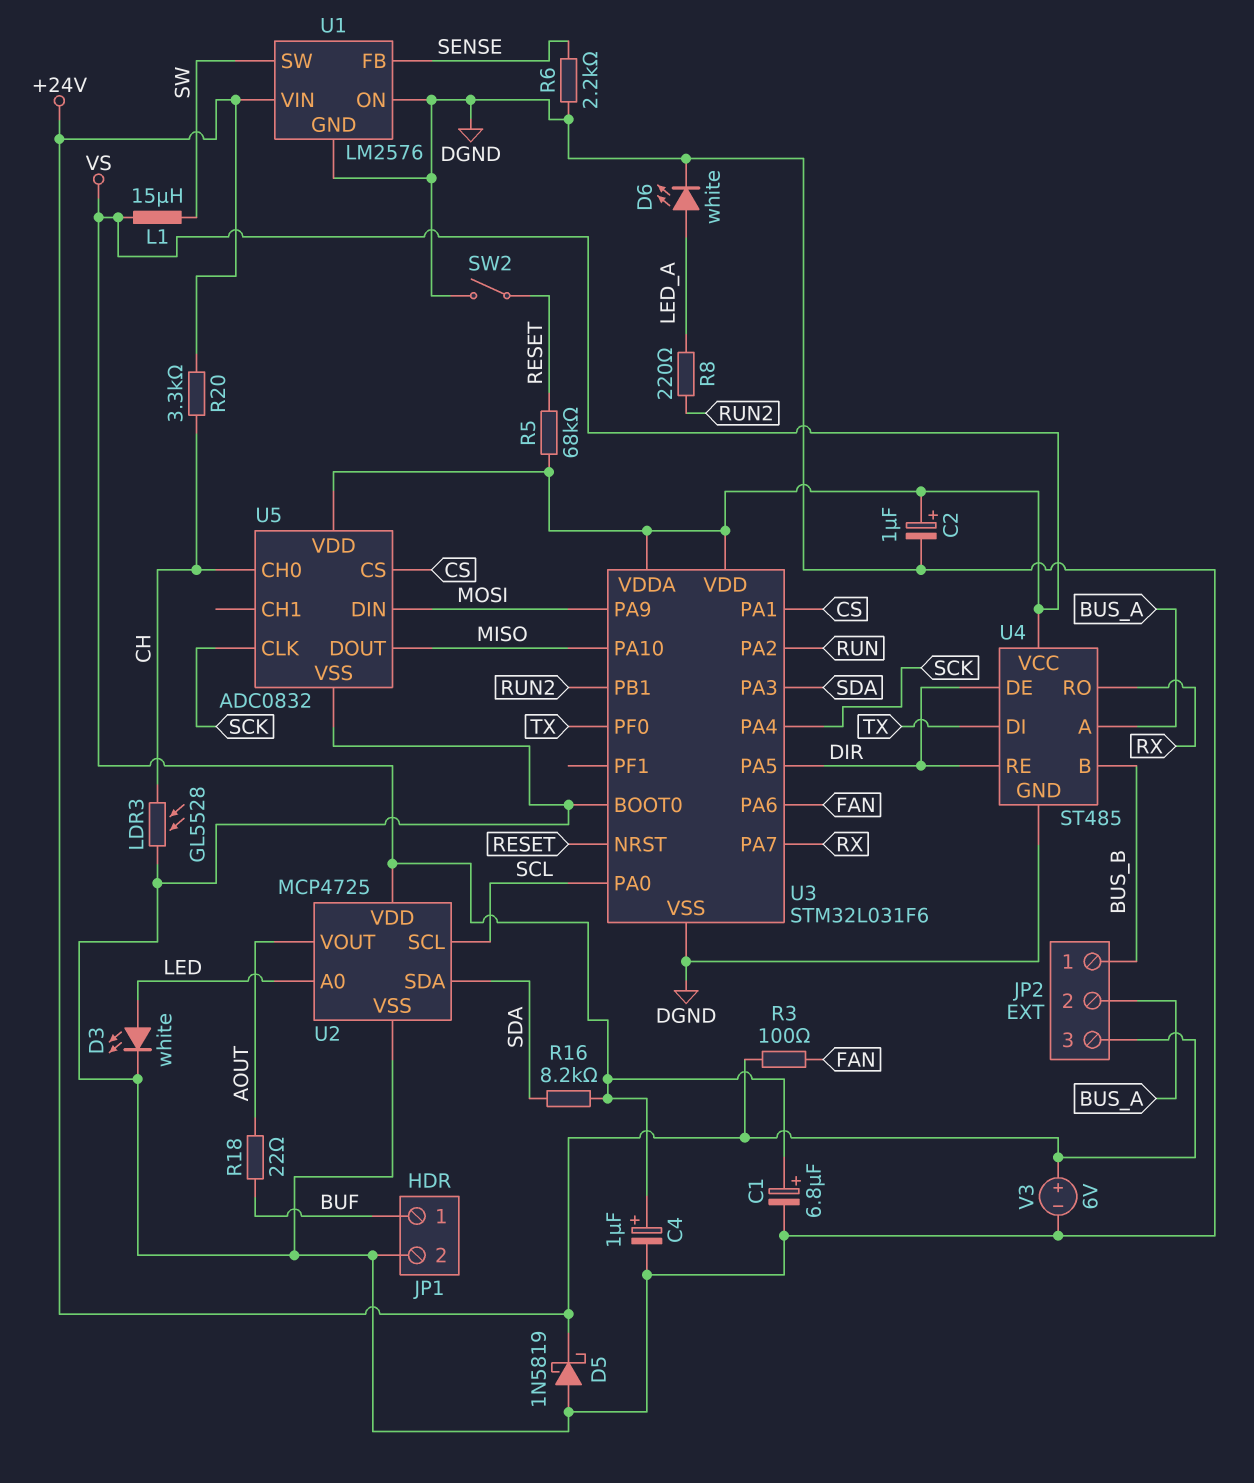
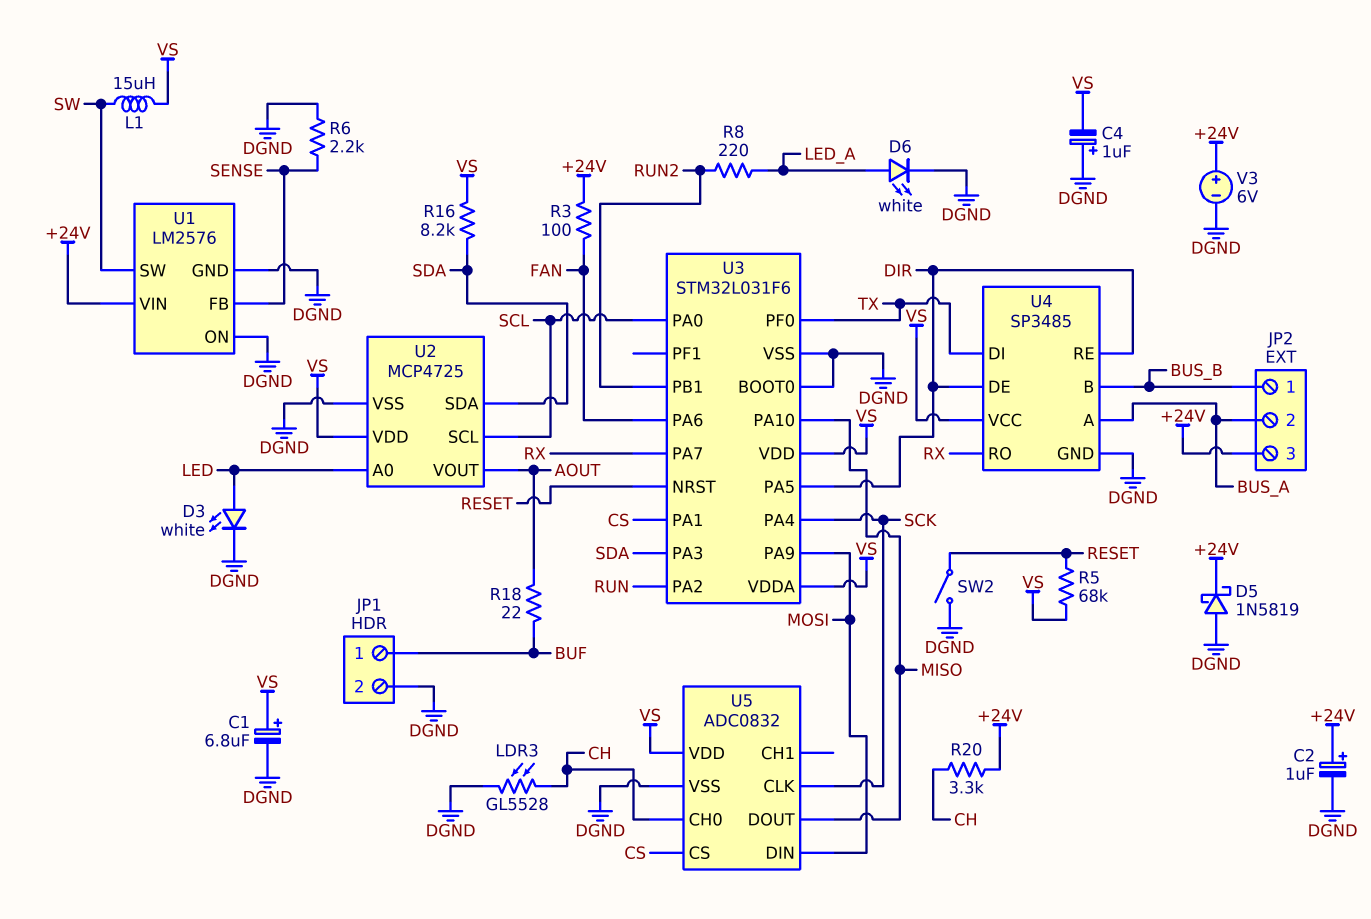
C2: 1uF (plus VS, minus DGND) -> 1uF (plus +24V, minus DGND)
C4: 1uF (plus VS, minus DGND) -> 1uF (plus DGND, minus VS)
U4: ST485 -> SP3485

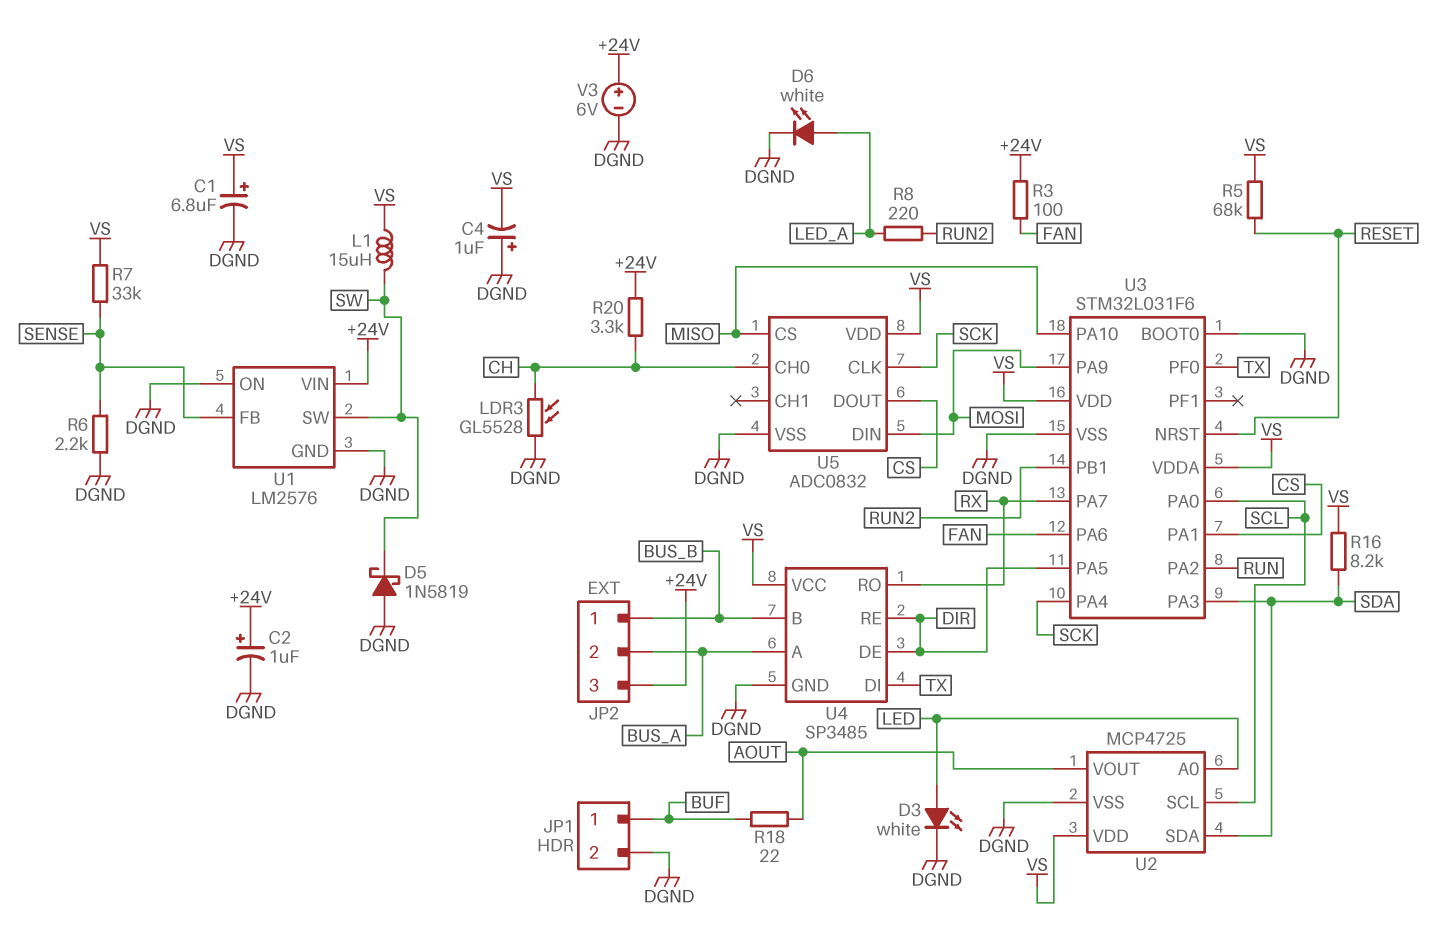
D5: schottky 1N5819 (A DGND, K +24V) -> schottky 1N5819 (A DGND, K SW)
R7: none -> 33k (SENSE, VS)
SW2: switch (DGND, RESET) -> none
U5 pin CS: CS -> MISO
U5 pin DOUT: MISO -> CS

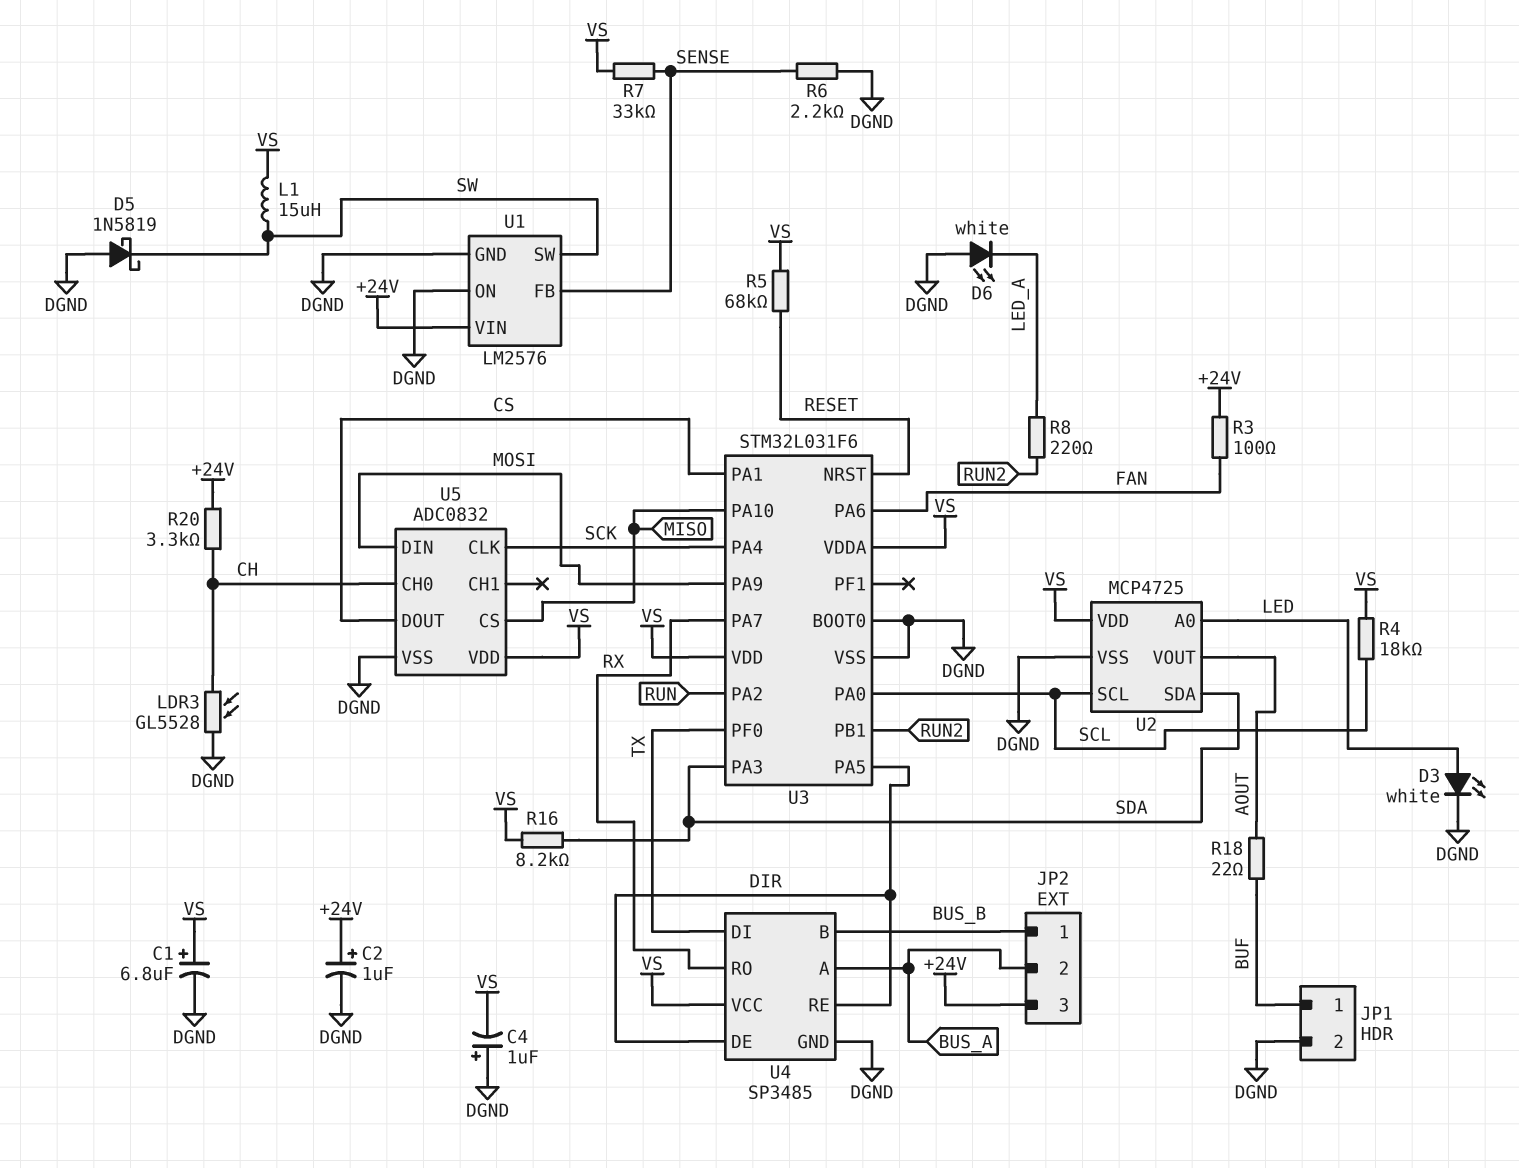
D6: LED white (A LED_A, K DGND) -> LED white (A DGND, K LED_A)
R4: none -> 18k (SCL, VS)
V3: 6V (plus +24V, minus DGND) -> none

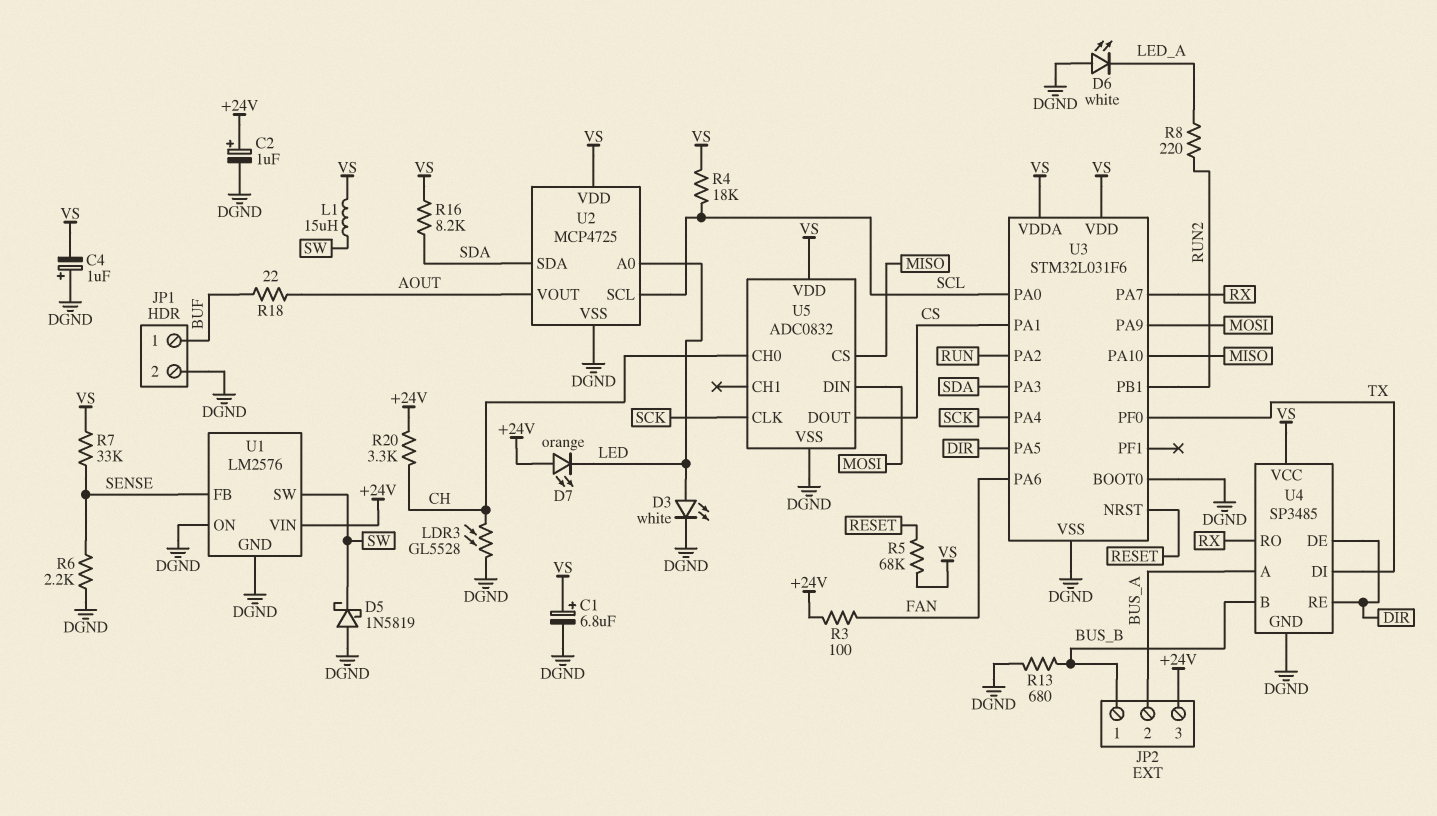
D7: none -> LED orange (A +24V, K LED)
R13: none -> 680 (BUS_B, DGND)

